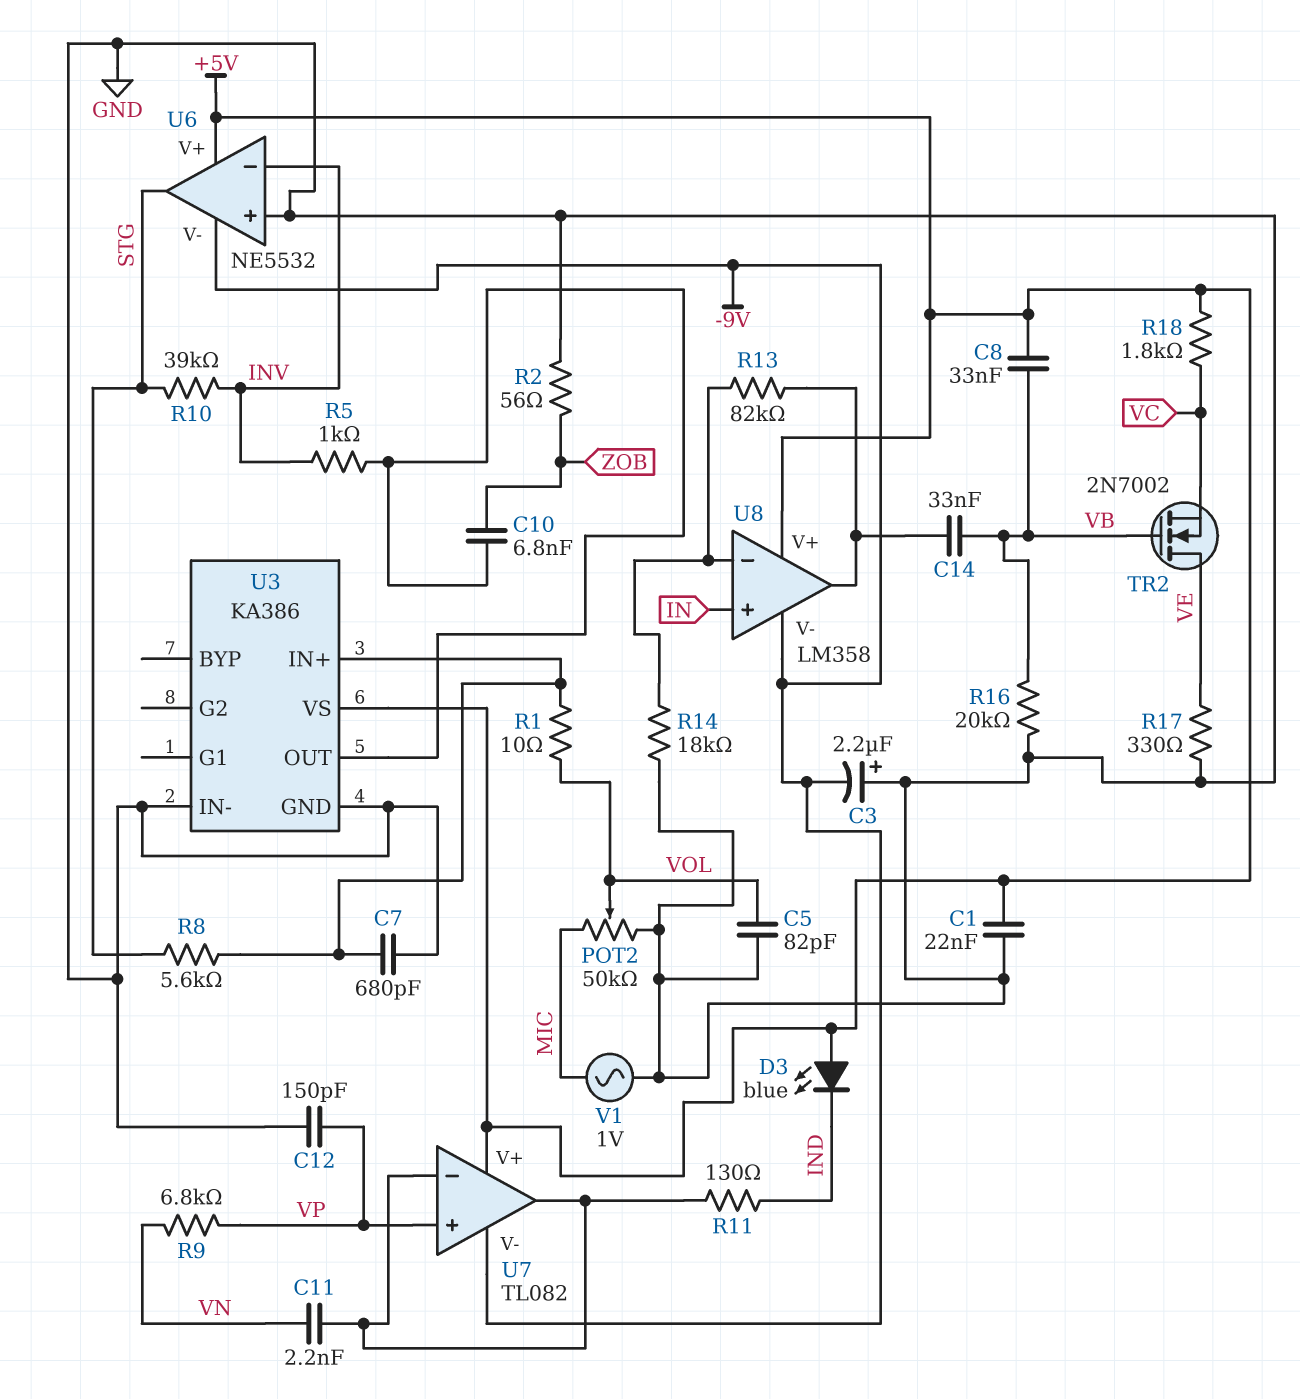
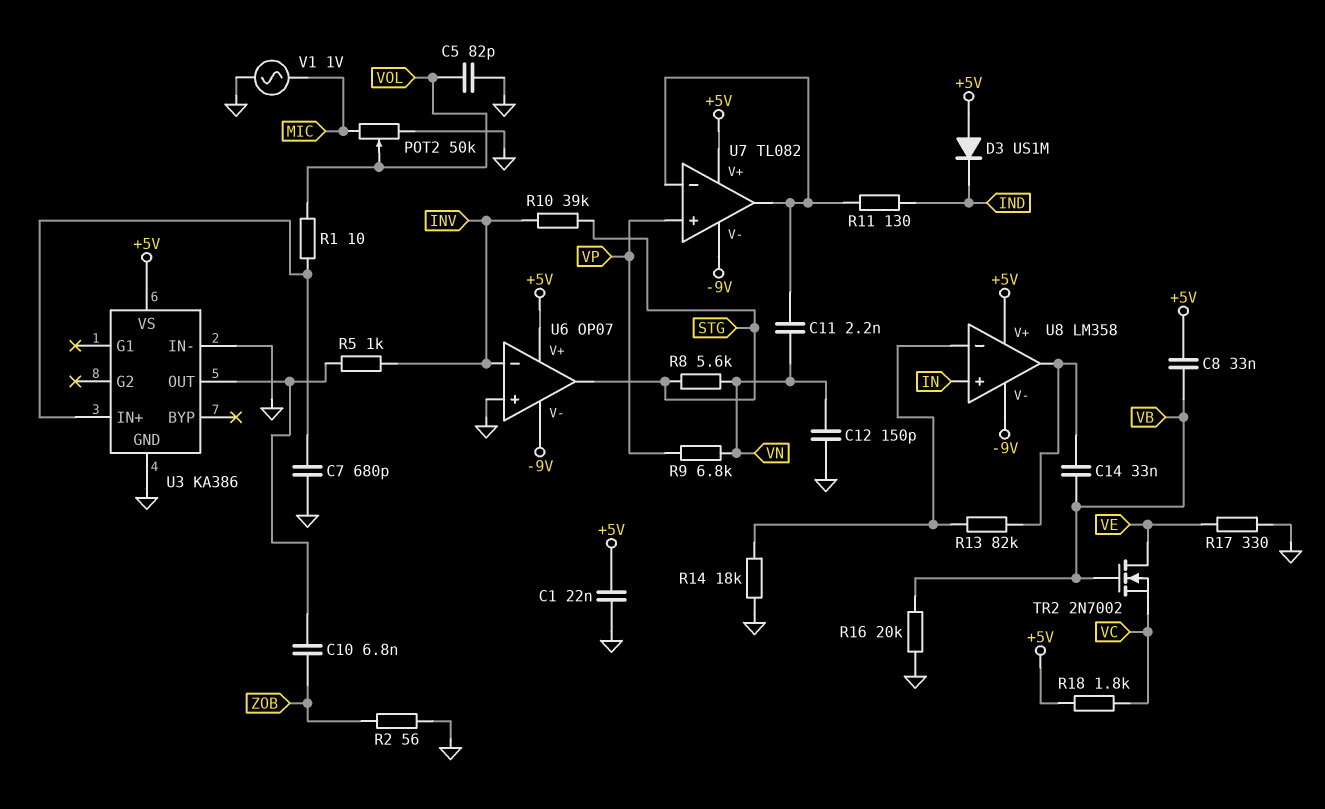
C3: 2.2uF (plus GND, minus -9V) -> none
C12: 150pF (GND, VP) -> 150pF (GND, VN)
D3: LED blue (A +5V, K IND) -> diode US1M (A +5V, K IND)
R8: 5.6k (STG, U3/IN+) -> 5.6k (STG, VN)
U6: NE5532 -> OP07

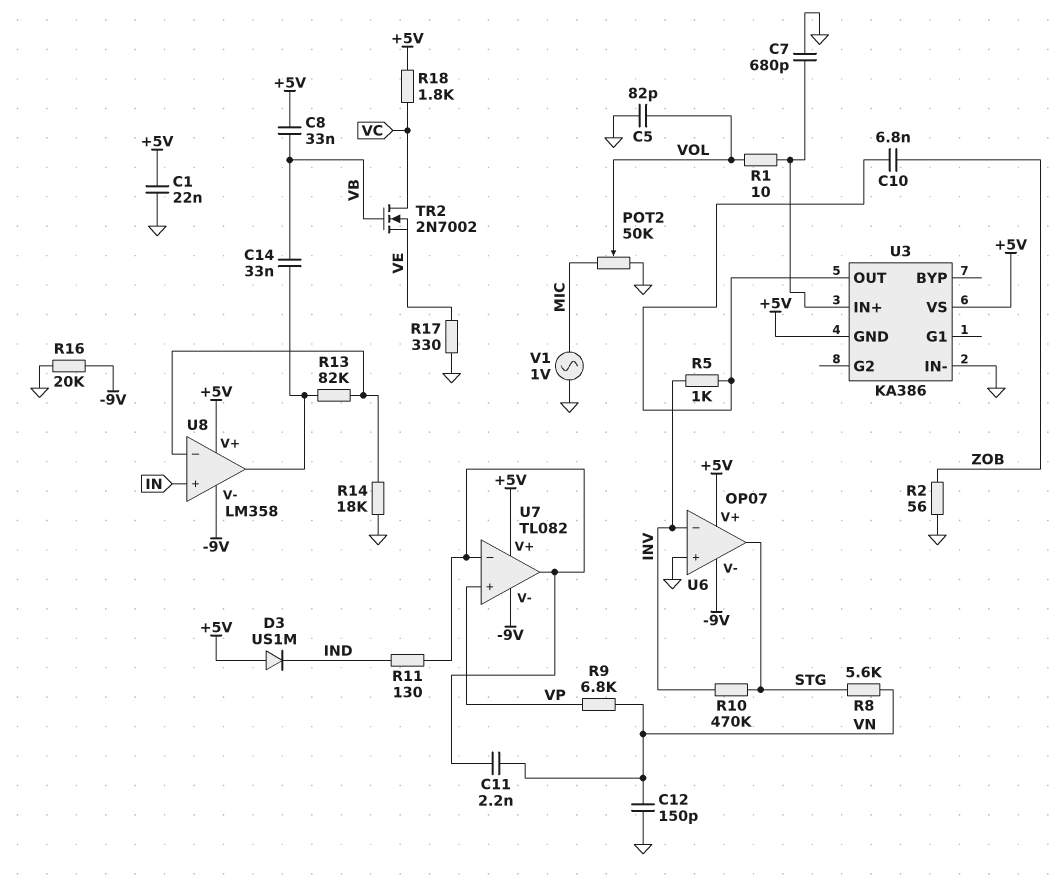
R10: 39k (INV, STG) -> 470k (INV, STG)
R16: 20k (GND, VB) -> 20k (-9V, GND)
TR2: NMOS 2N7002 (G VB, D VE, S VC) -> NMOS 2N7002 (G VB, D VC, S VE)
U3 pin GND: GND -> +5V

